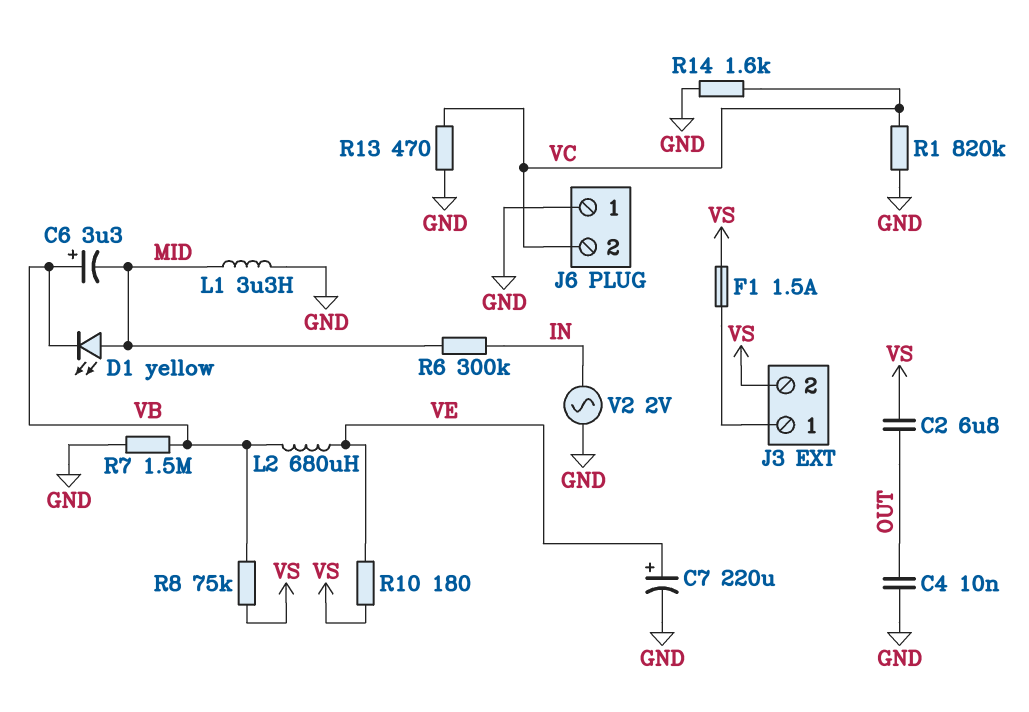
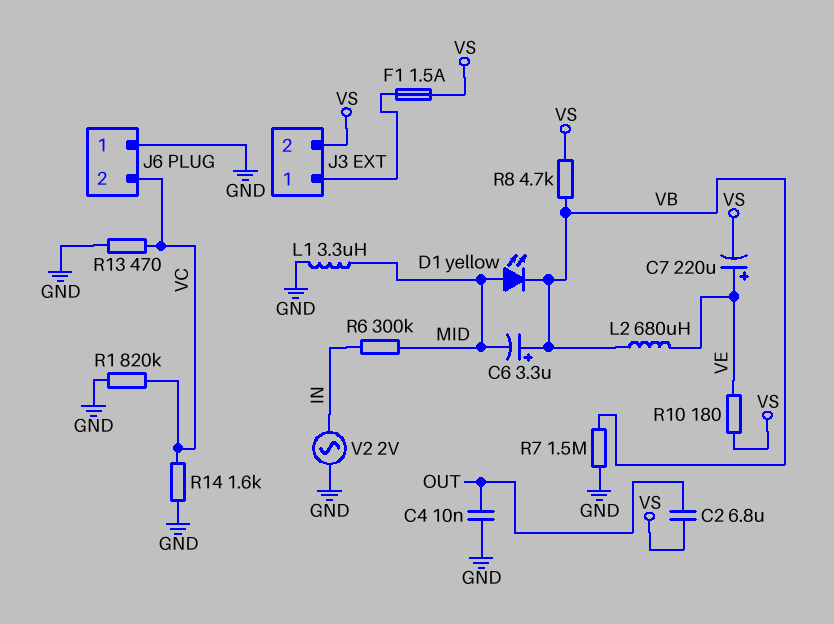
C7: 220uF (plus VE, minus GND) -> 220uF (plus VE, minus VS)
R8: 75k (VB, VS) -> 4.7k (VB, VS)

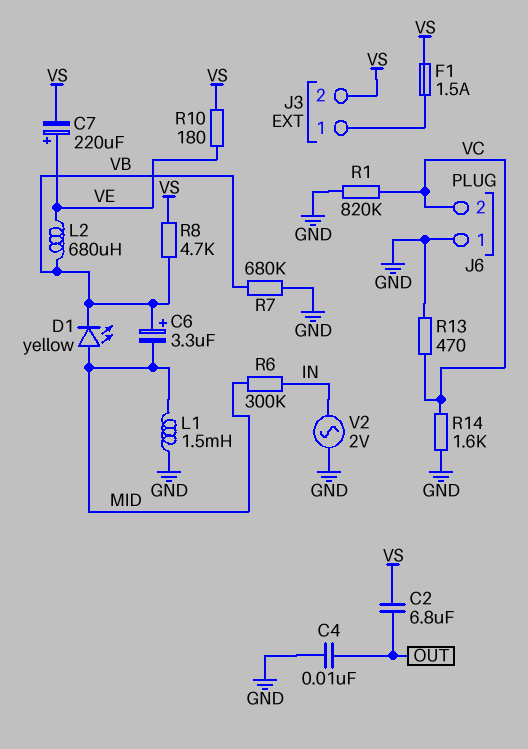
L1: 3.3uH (GND, MID) -> 1.5mH (GND, MID)
R7: 1.5M (GND, VB) -> 680k (GND, VB)

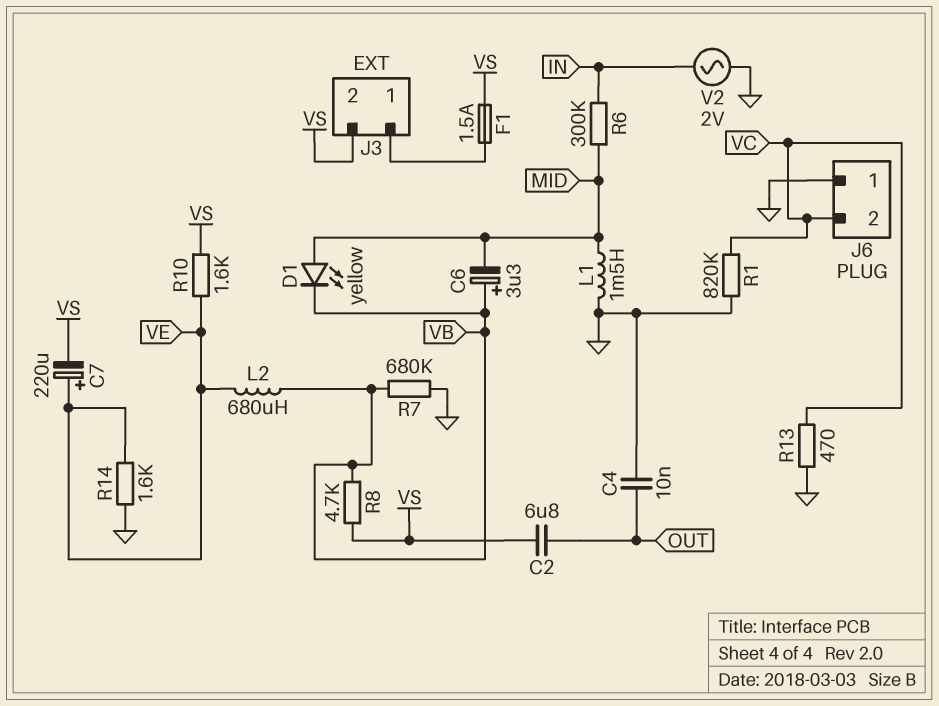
R10: 180 (VE, VS) -> 1.6k (VE, VS)
R14: 1.6k (GND, VC) -> 1.6k (GND, VE)

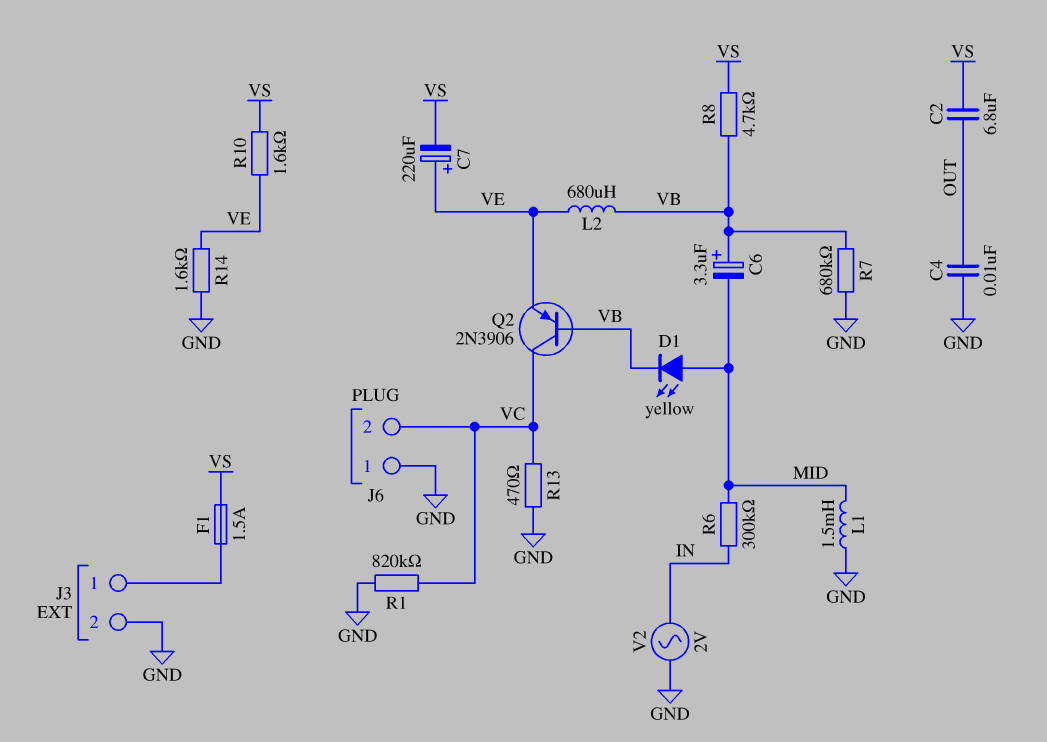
J3 pin 2: VS -> GND
Q2: none -> PNP 2N3906 (B VB, C VC, E VE)

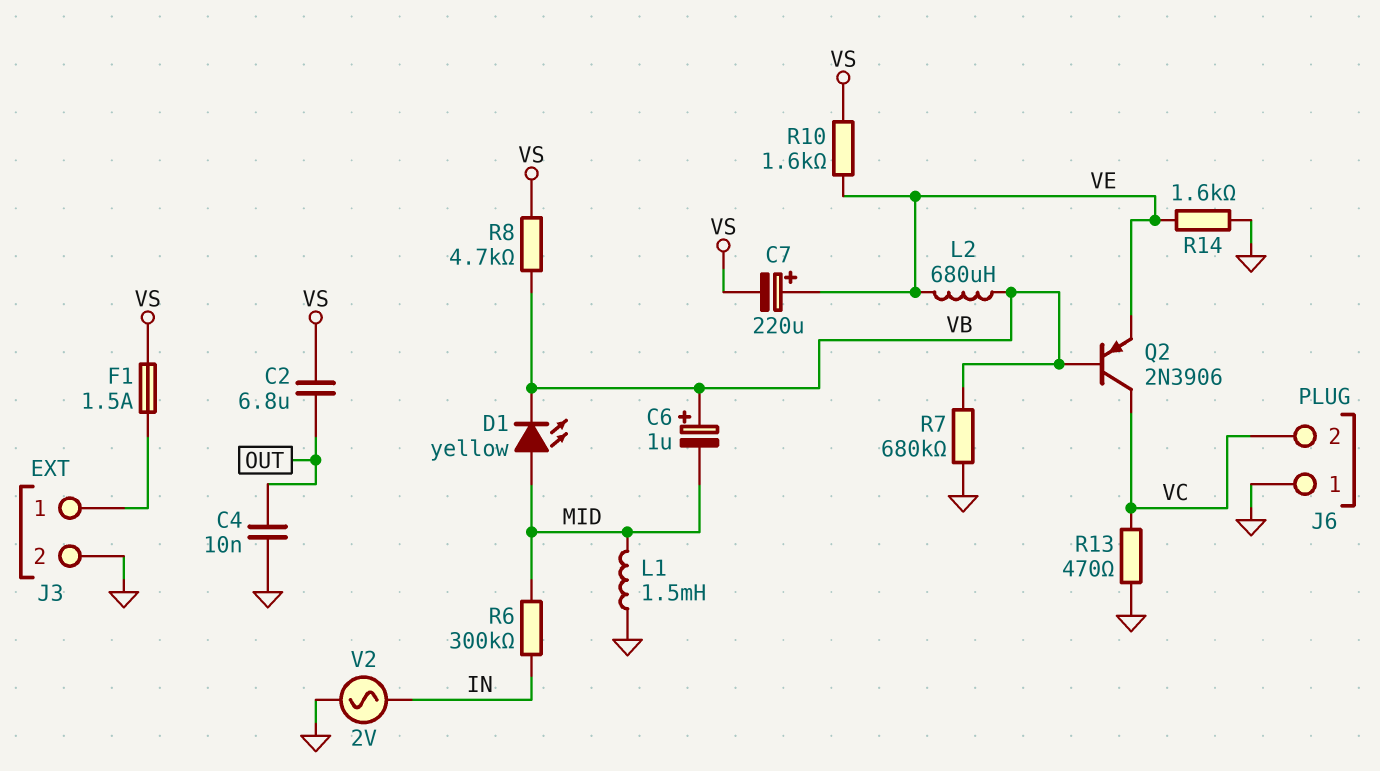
C6: 3.3uF (plus VB, minus MID) -> 1uF (plus VB, minus MID)
R1: 820k (GND, VC) -> none

